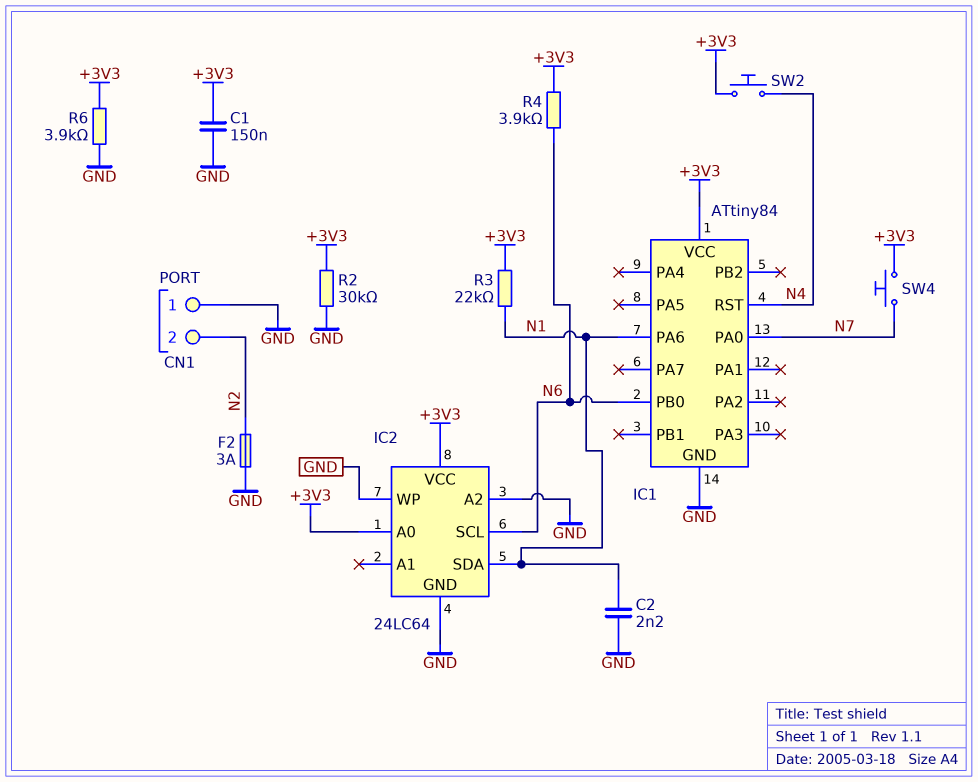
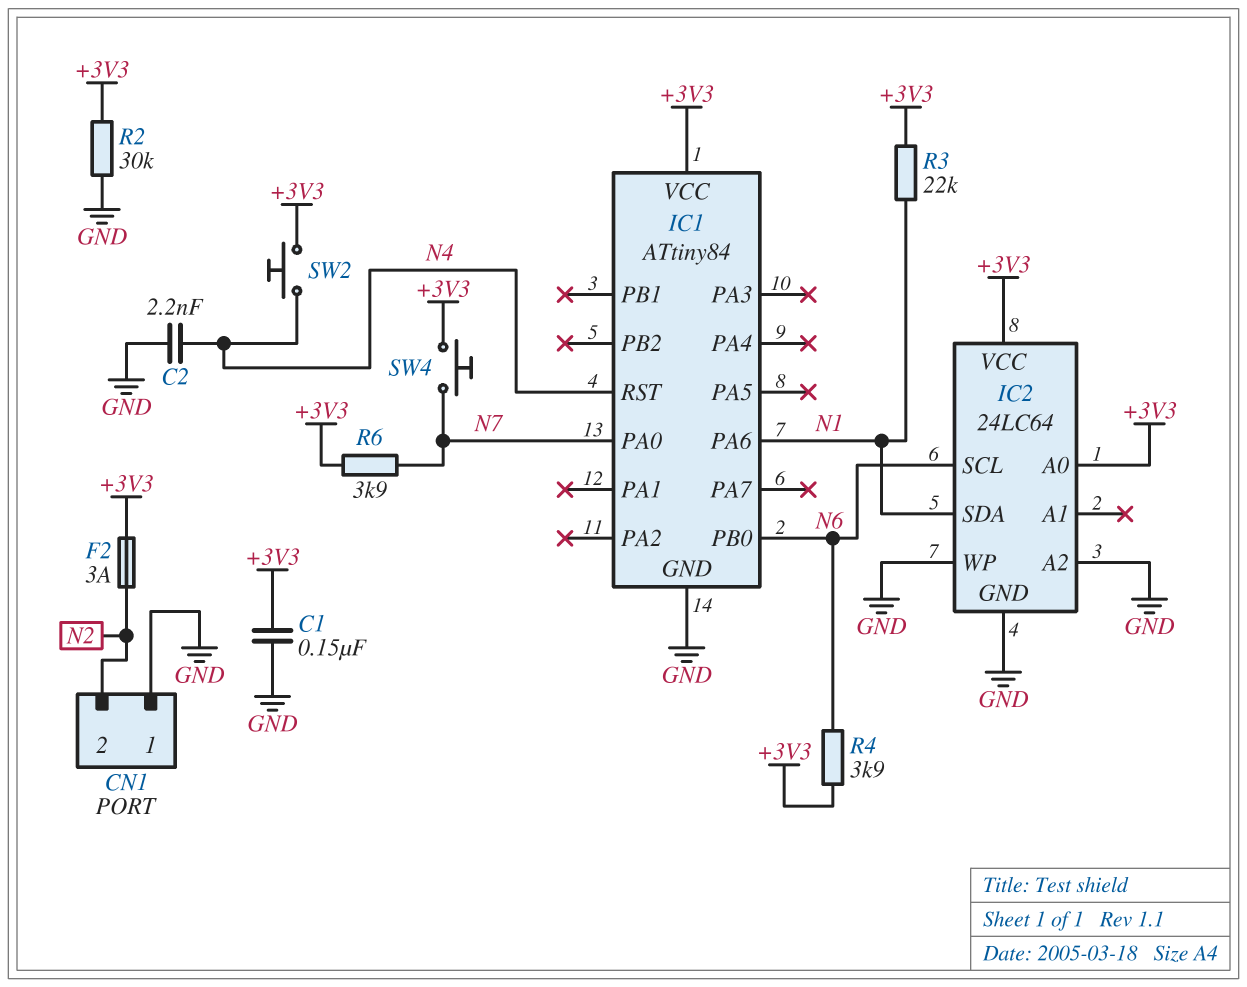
C2: 2.2nF (GND, N1) -> 2.2nF (GND, N4)
F2: 3A (GND, N2) -> 3A (+3V3, N2)
R6: 3.9k (+3V3, GND) -> 3.9k (+3V3, N7)

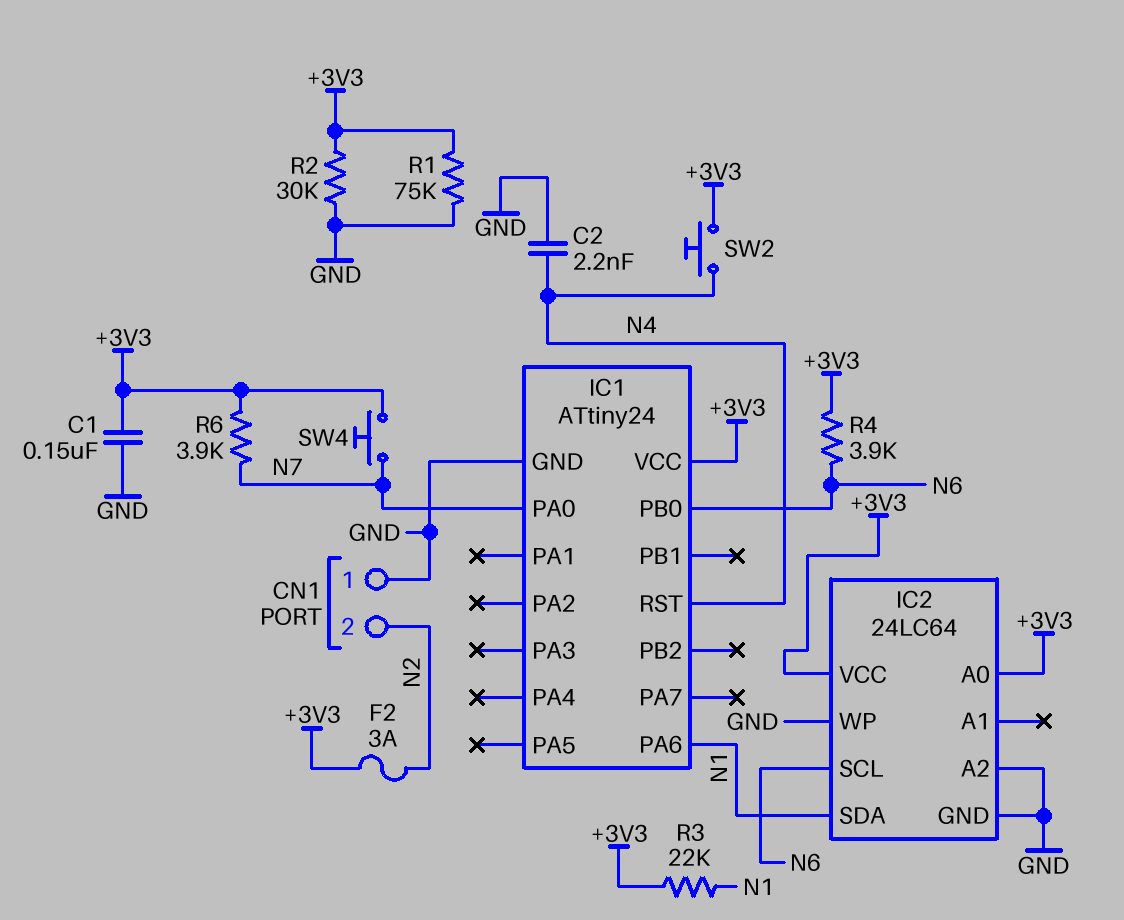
IC1: ATtiny84 -> ATtiny24
R1: none -> 75k (+3V3, GND)

